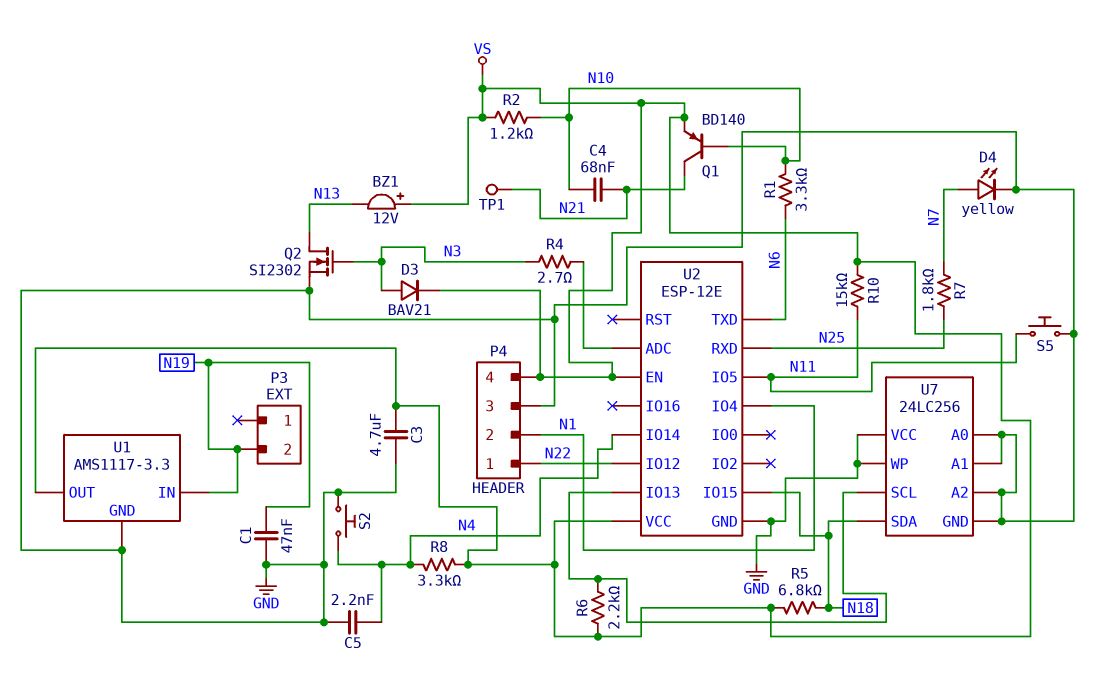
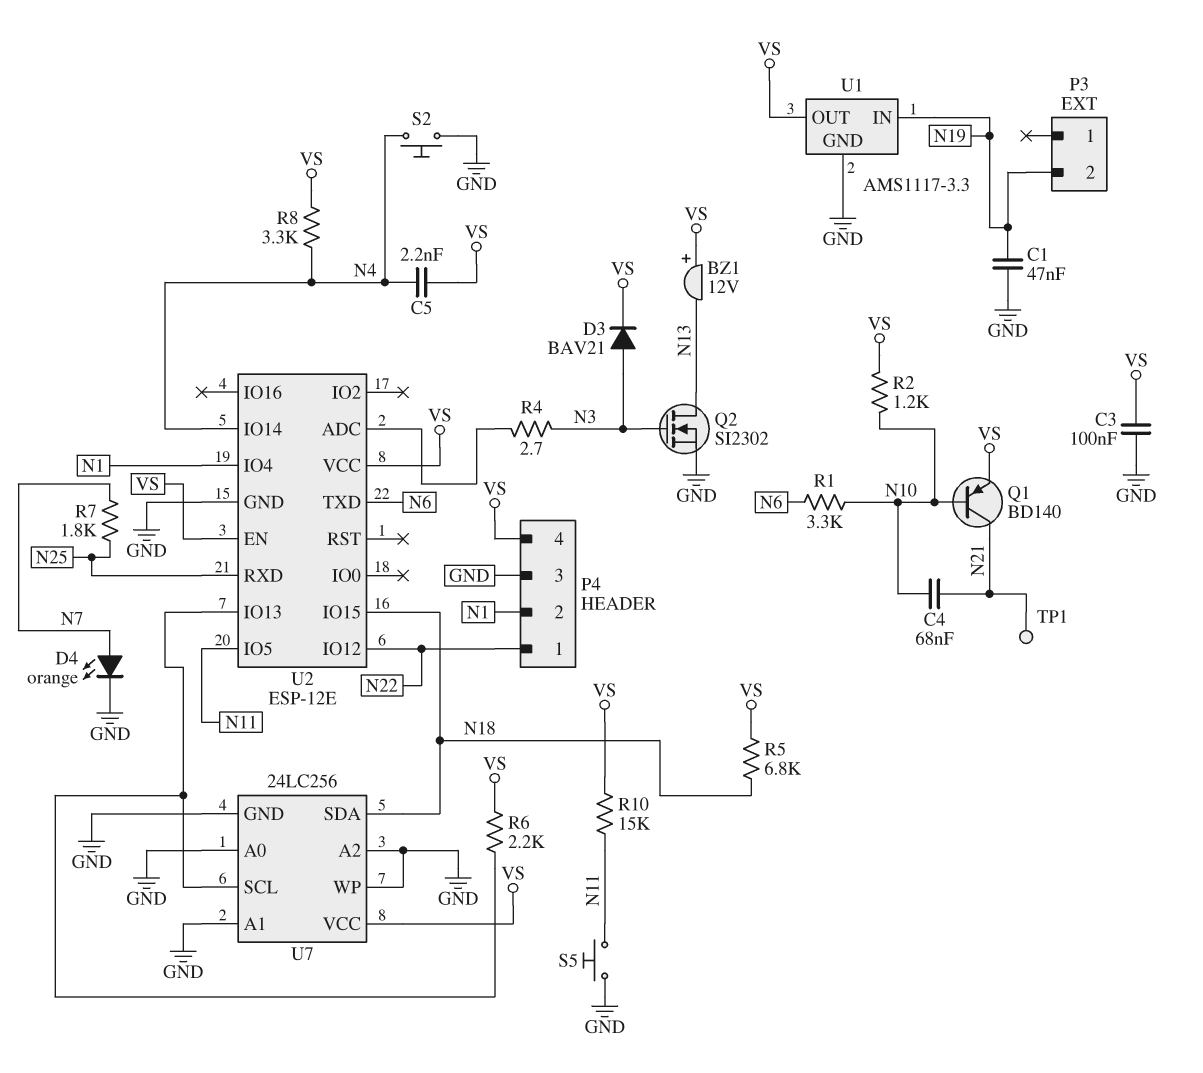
C3: 4.7uF (GND, VS) -> 100nF (GND, VS)
C5: 2.2nF (GND, N4) -> 2.2nF (N4, VS)
D4: LED yellow (A N7, K GND) -> LED orange (A N7, K GND)
U7 pin VCC: GND -> VS

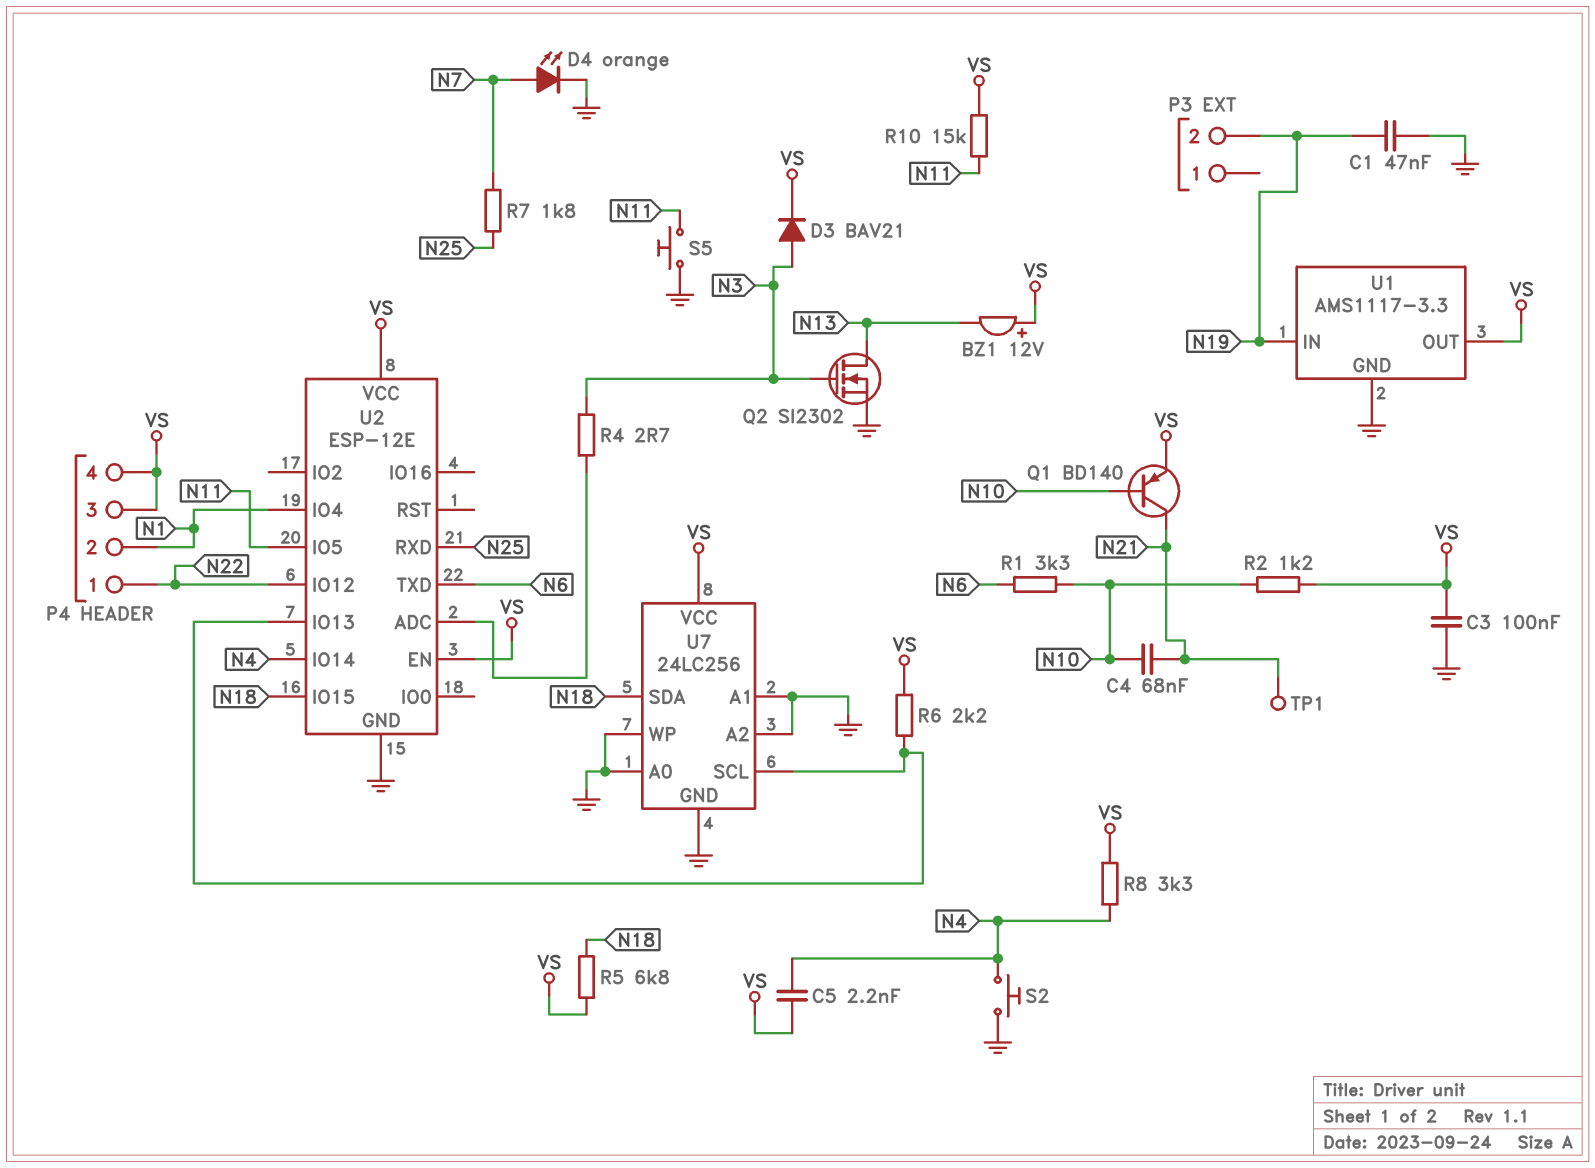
P4 pin 3: GND -> VS

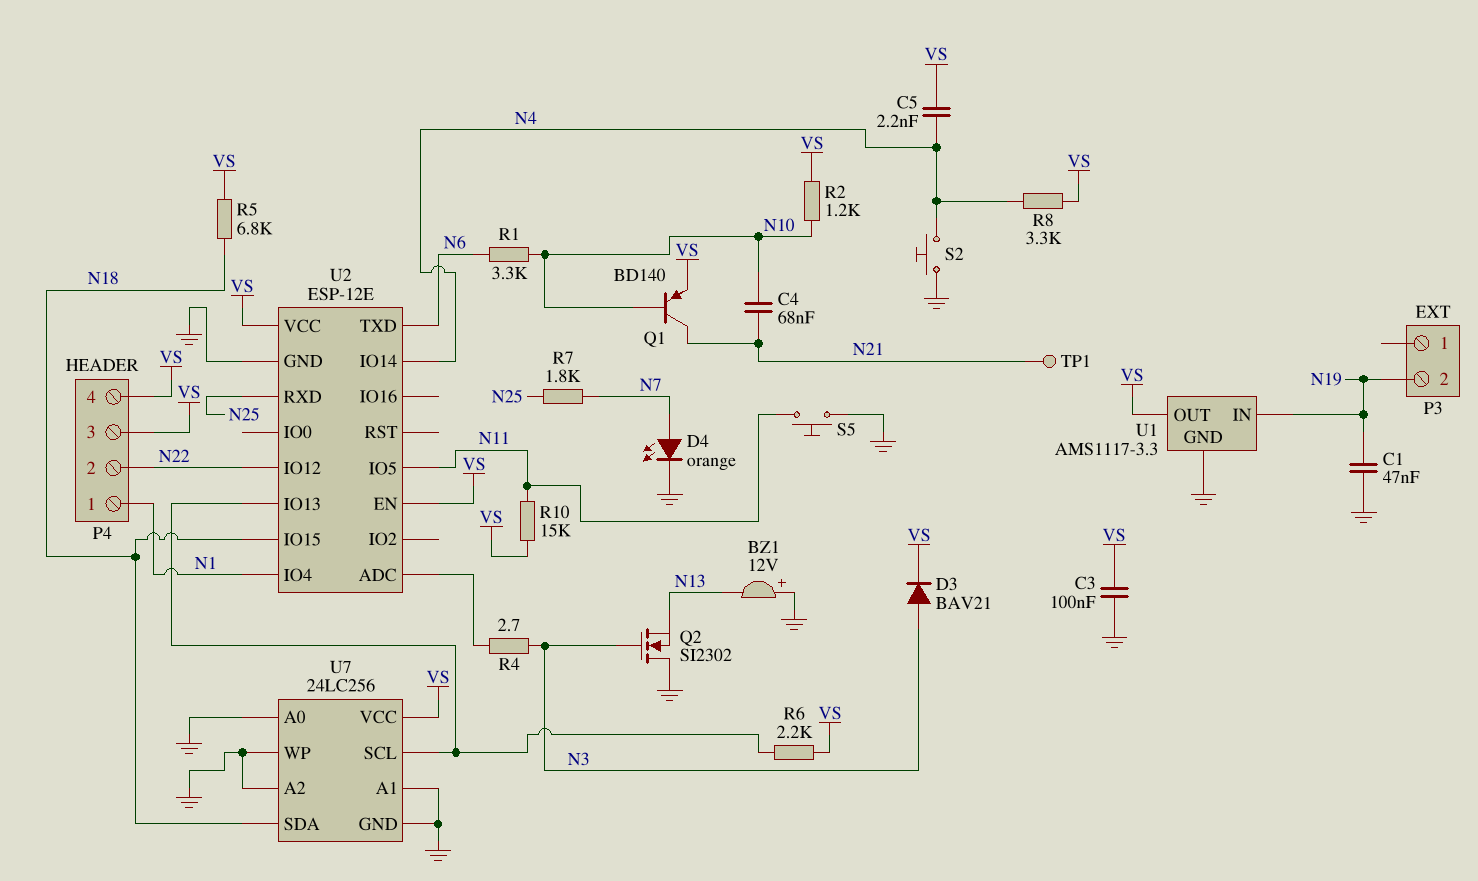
BZ1: buzzer 12V (plus VS, minus N13) -> buzzer 12V (plus GND, minus N13)
P4 pin 1: N22 -> N1
P4 pin 2: N1 -> N22
Q2: NMOS SI2302 (G N3, D N13, S GND) -> NMOS SI2302 (G N3, D GND, S N13)

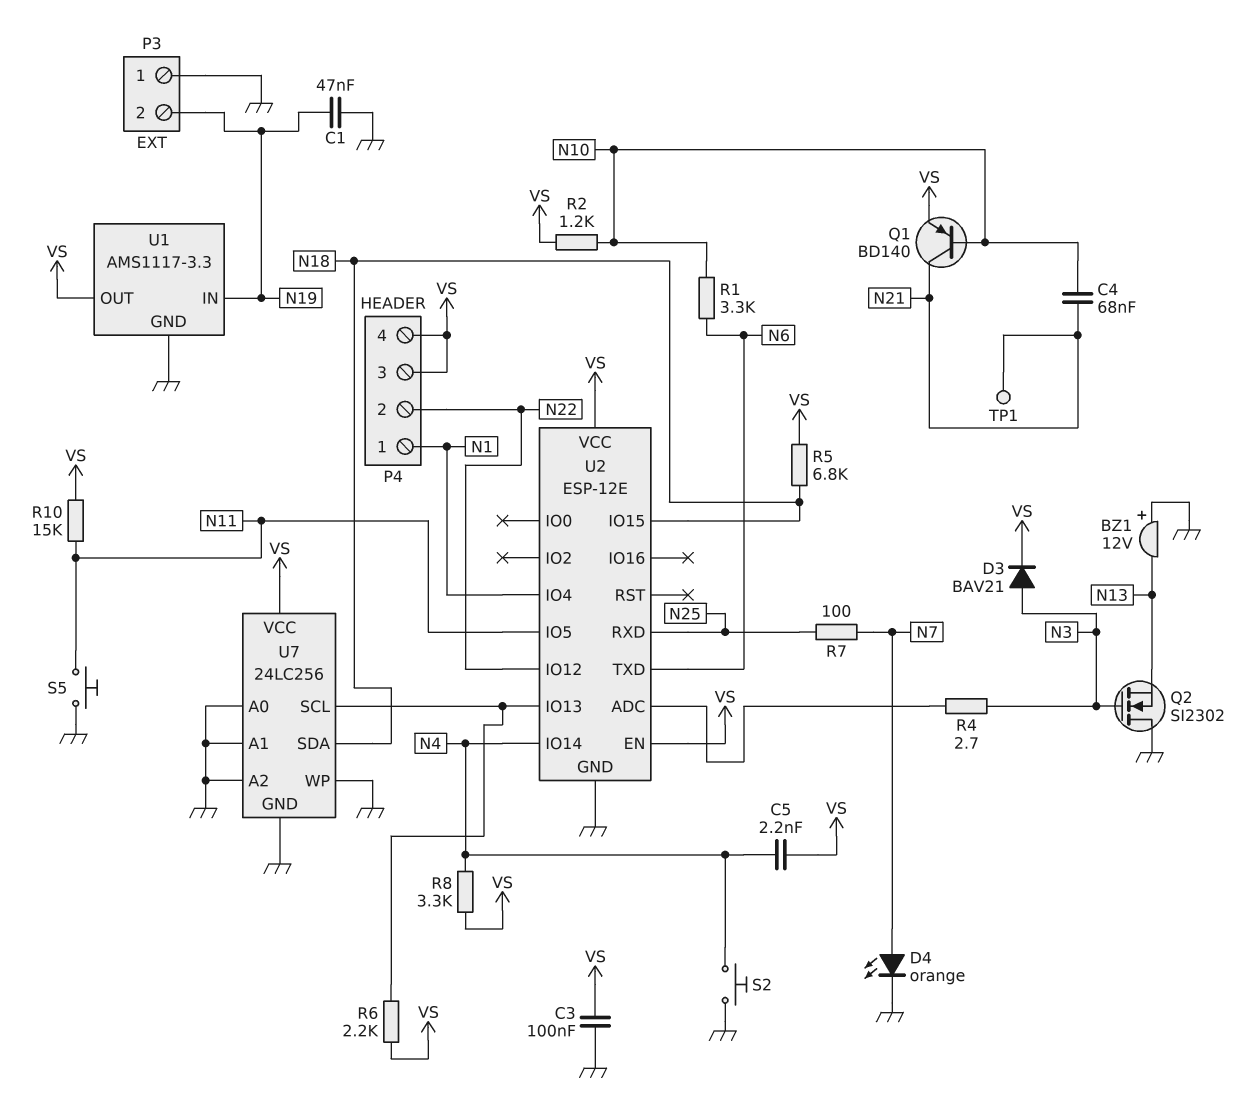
P3 pin 1: none -> GND
R7: 1.8k (N7, N25) -> 100 (N7, N25)

